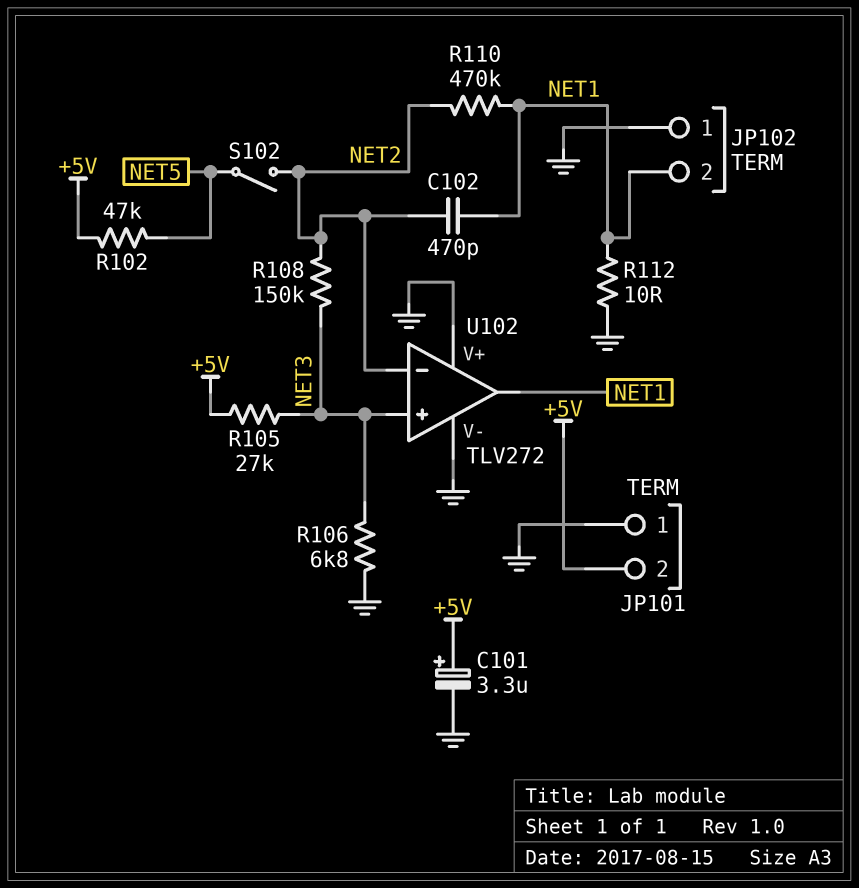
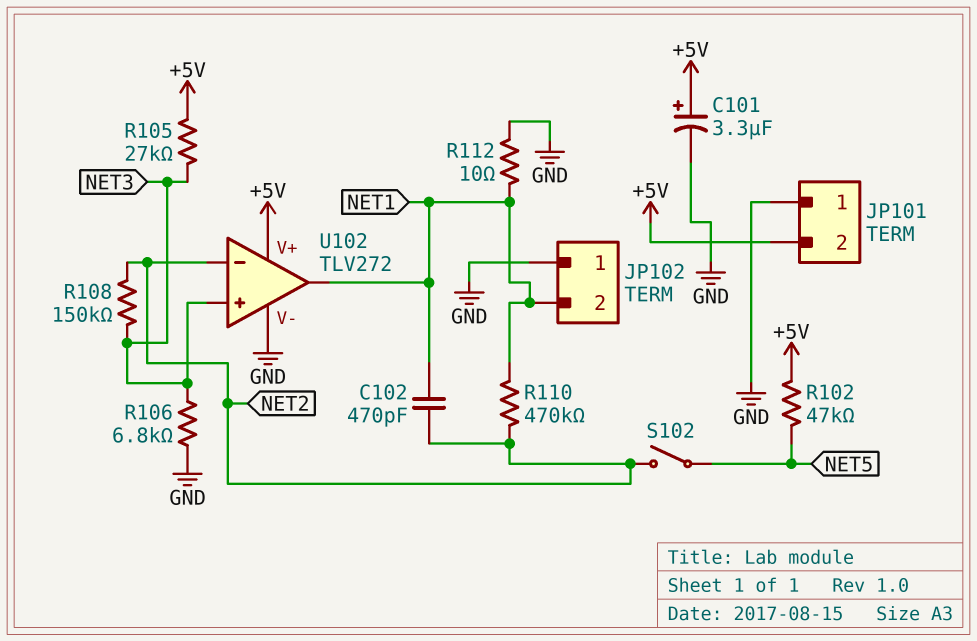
U102 pin V+: GND -> +5V

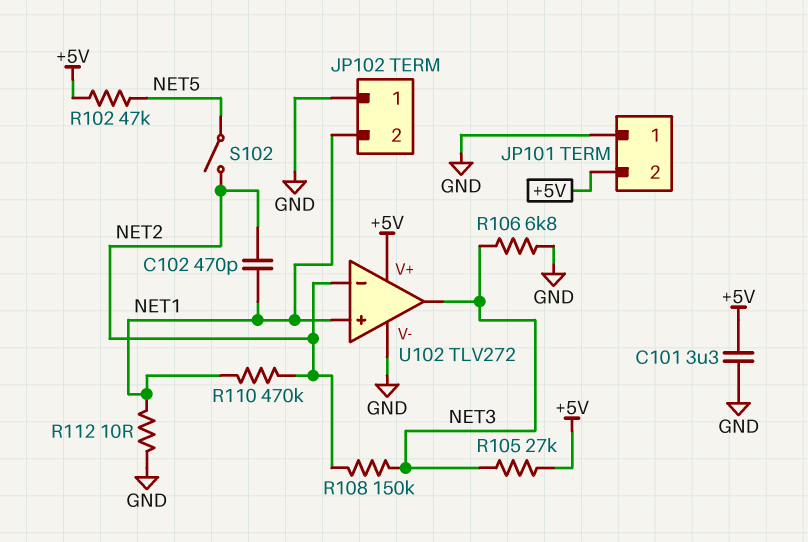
C101: 3.3uF (plus +5V, minus GND) -> 3.3uF (+5V, GND)
U102 pin in+: NET3 -> NET1
U102 pin out: NET1 -> NET3

